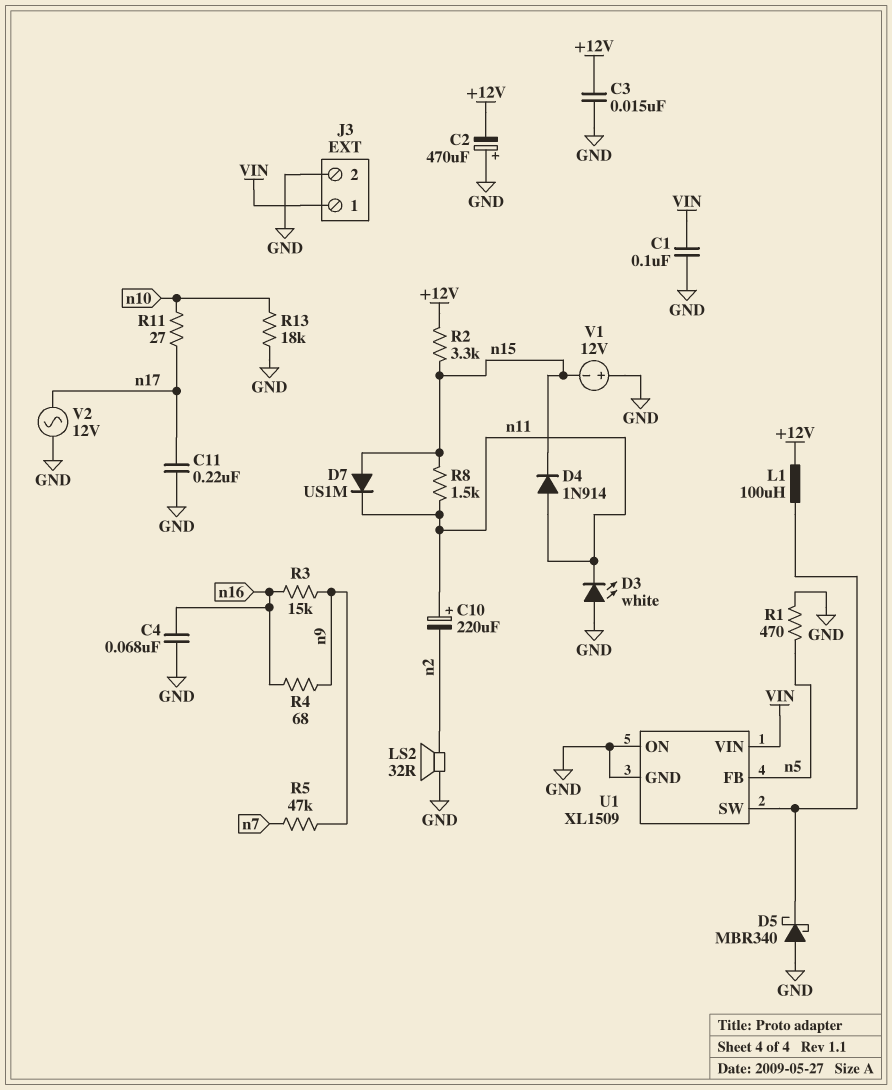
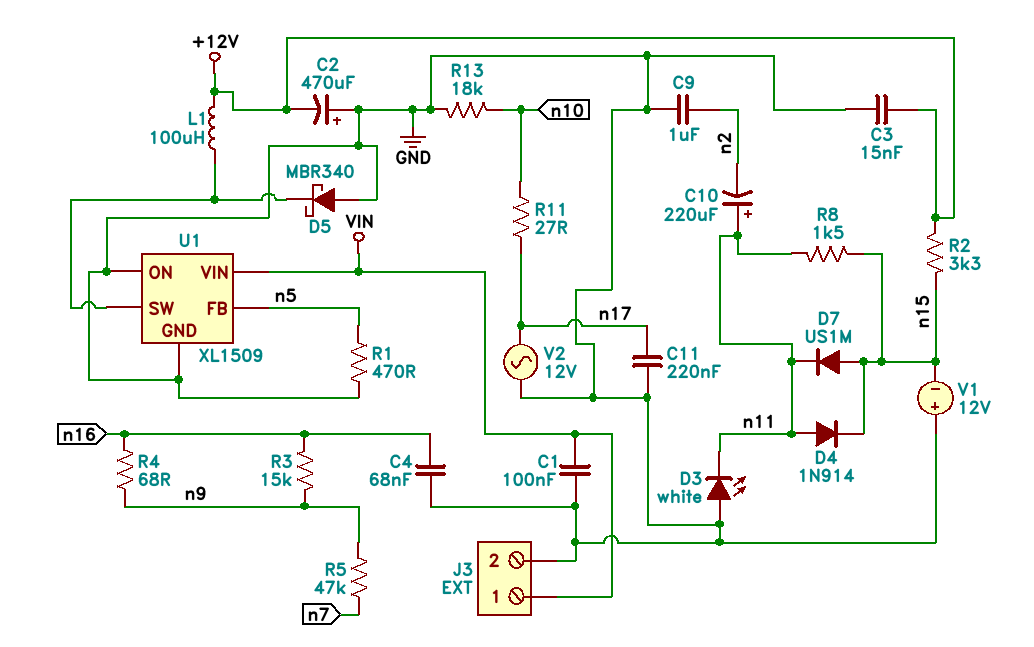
C9: none -> 1uF (GND, n2)
LS2: speaker 32R (GND, n2) -> none

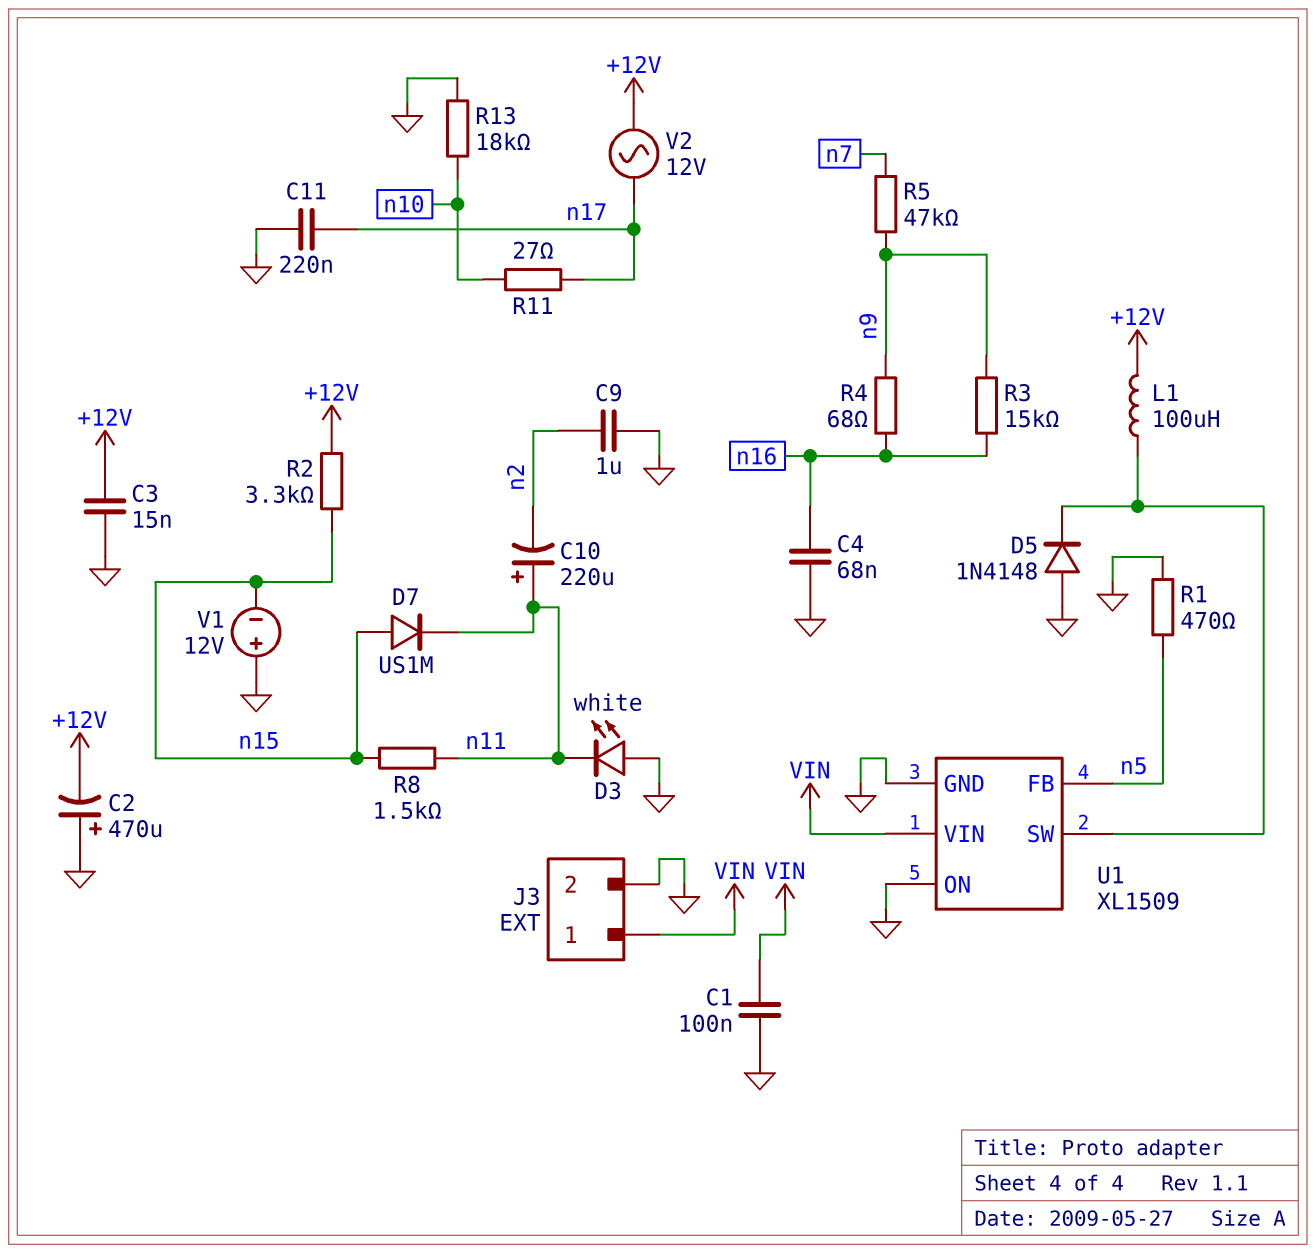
D4: diode 1N914 (A n11, K n15) -> none
D5: schottky MBR340 (A GND, K U1/SW) -> diode 1N4148 (A GND, K U1/SW)
V2: AC 12V (GND, n17) -> AC 12V (+12V, n17)

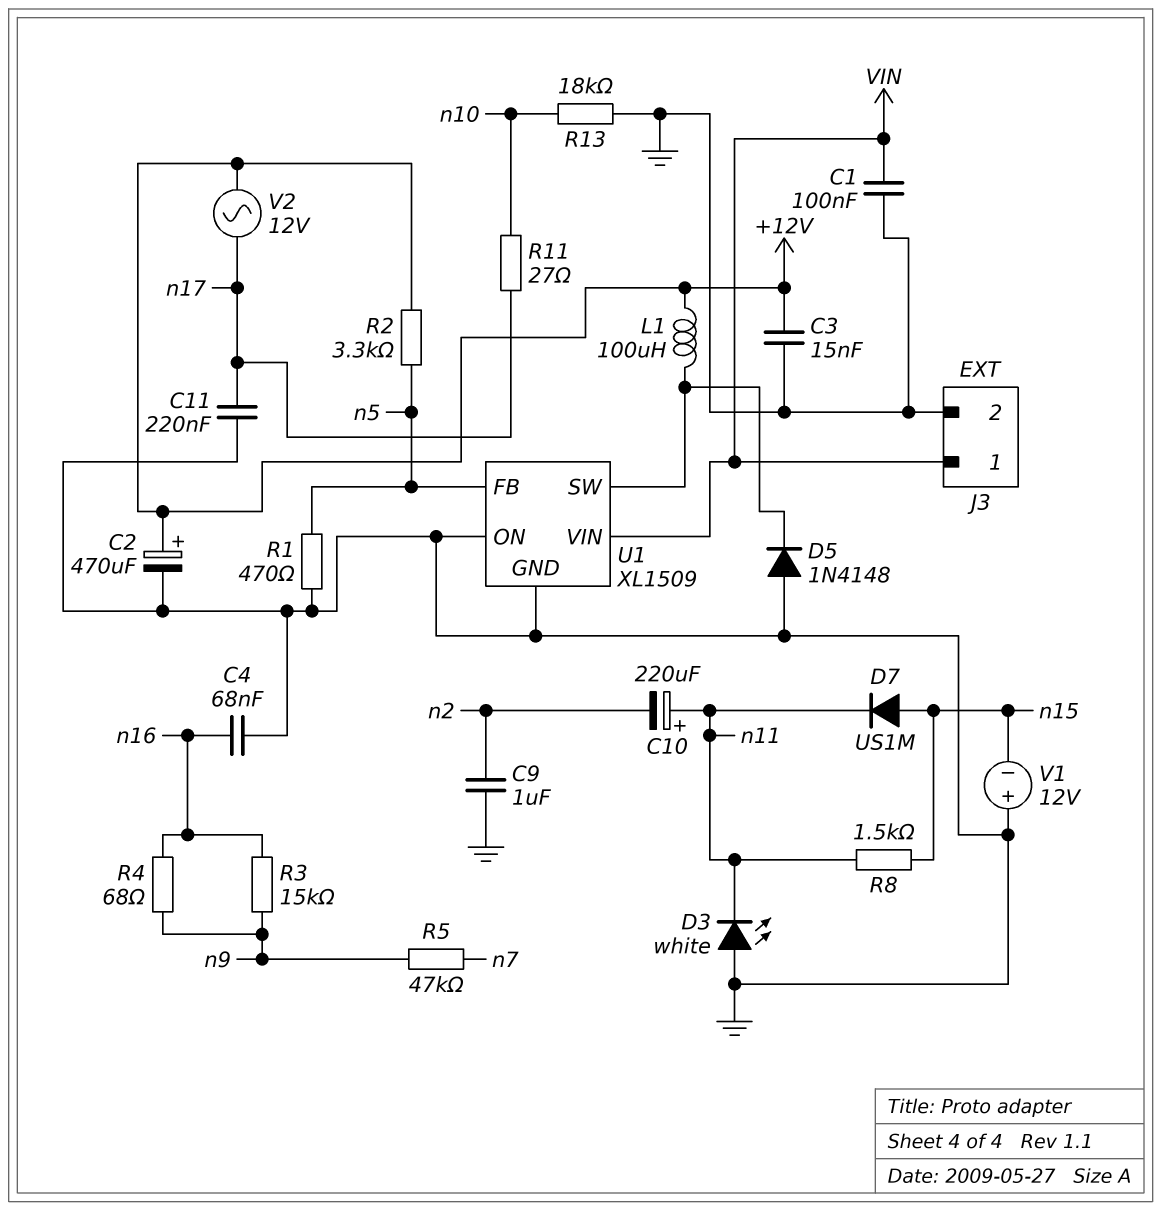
C2: 470uF (plus GND, minus +12V) -> 470uF (plus +12V, minus GND)
R2: 3.3k (+12V, n15) -> 3.3k (+12V, n5)

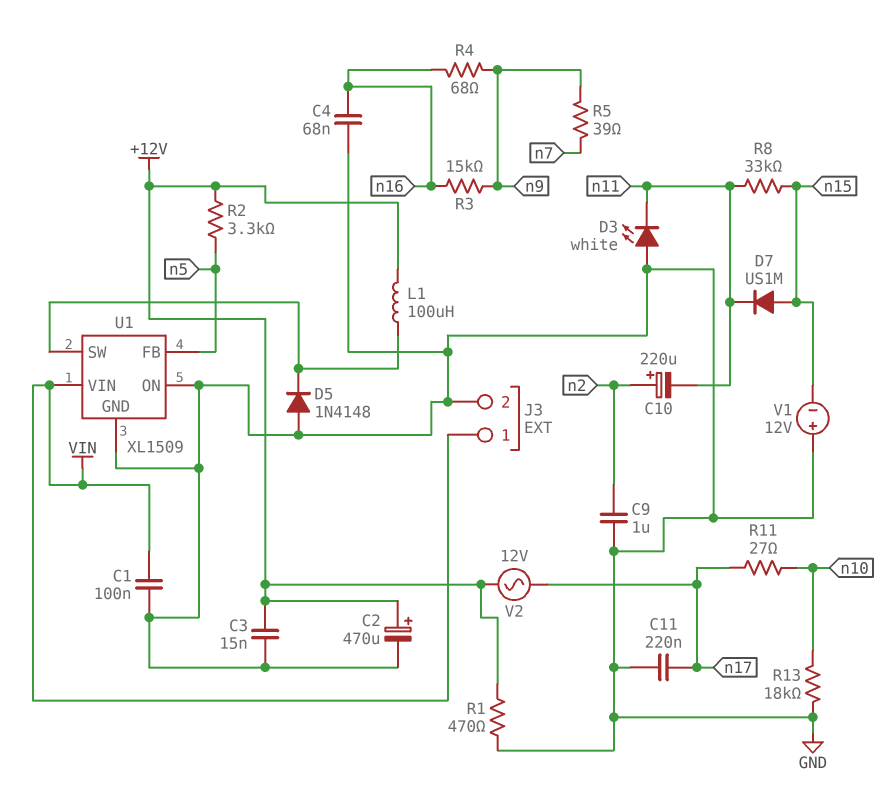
C10: 220uF (plus n11, minus n2) -> 220uF (plus n2, minus n11)
R1: 470 (GND, n5) -> 470 (+12V, GND)
R5: 47k (n7, n9) -> 39 (n7, n9)
R8: 1.5k (n11, n15) -> 33k (n11, n15)

